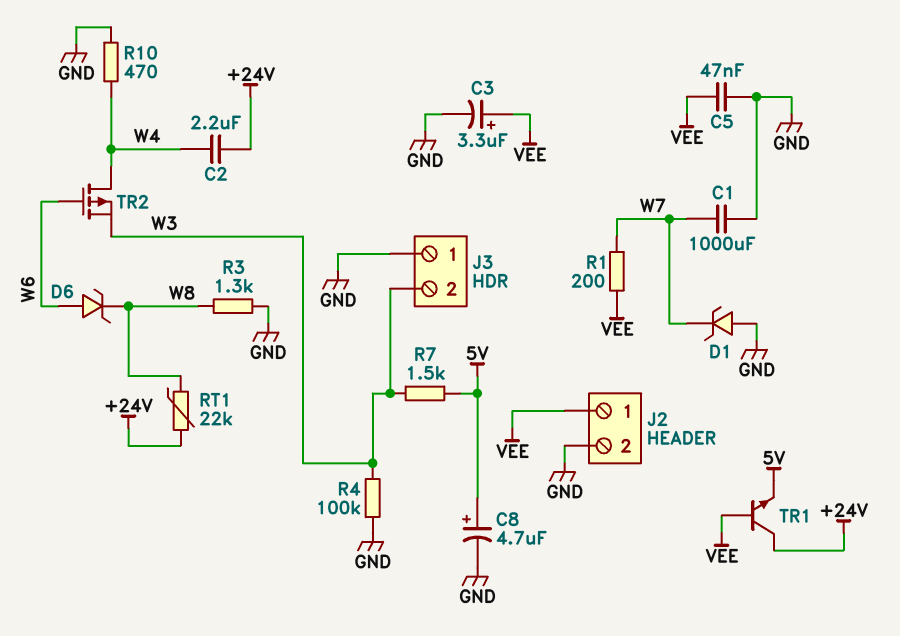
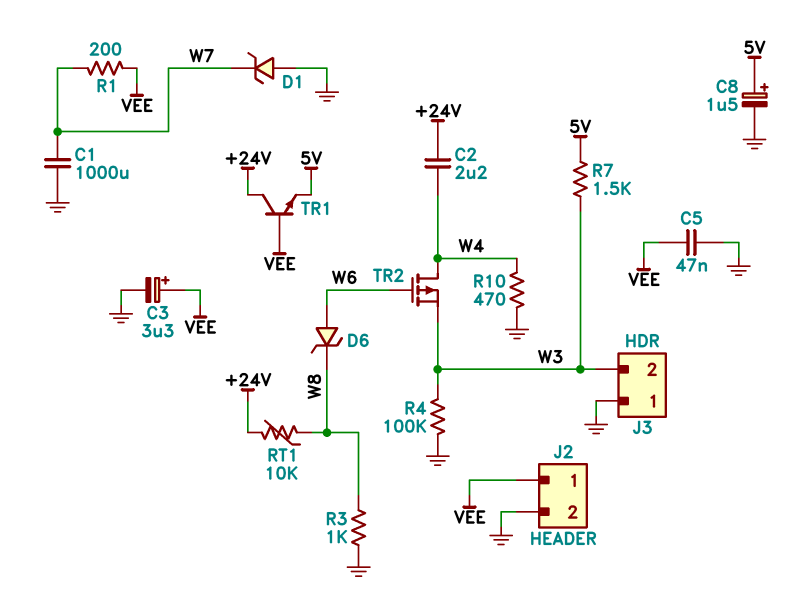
C8: 4.7uF (plus 5V, minus GND) -> 1.5uF (plus 5V, minus GND)
R3: 1.3k (GND, W8) -> 1k (GND, W8)
RT1: 22k (+24V, W8) -> 10k (+24V, W8)

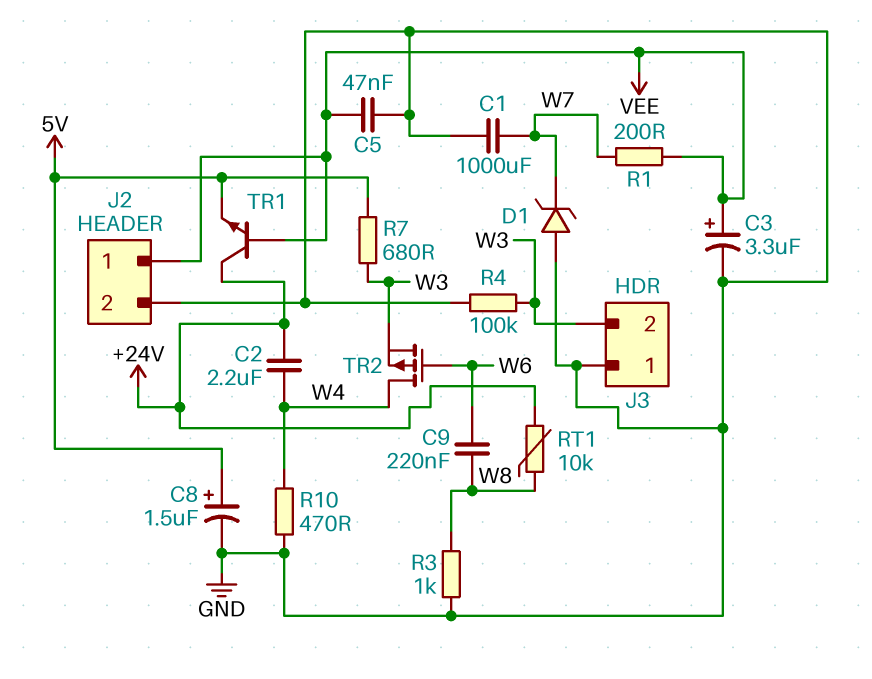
C9: none -> 220nF (W6, W8)
D6: zener (A W6, K W8) -> none
R7: 1.5k (5V, W3) -> 680 (5V, W3)

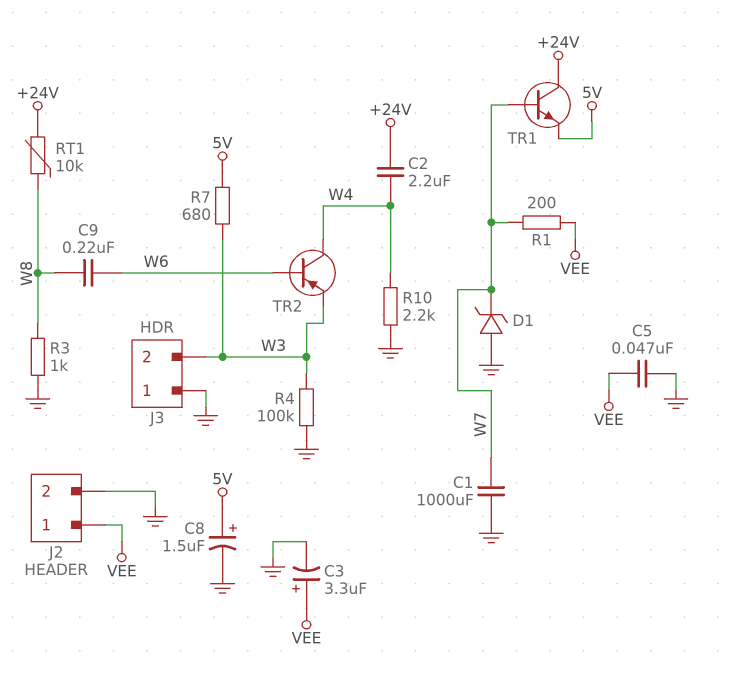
R10: 470 (GND, W4) -> 2.2k (GND, W4)
TR1: NPN (B VEE, C +24V, E 5V) -> NPN (B W7, C +24V, E 5V)
TR2: PMOS (G W6, D W4, S W3) -> PNP (B W6, C W4, E W3)

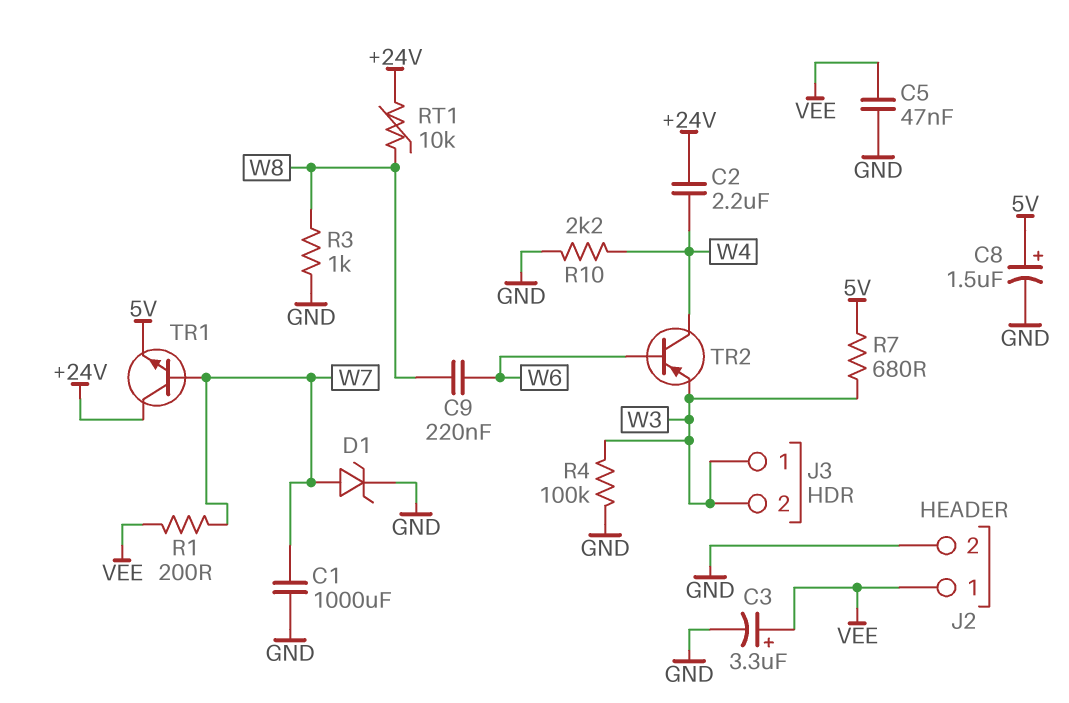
D1: zener (A GND, K W7) -> zener (A W7, K GND)
J3 pin 1: GND -> W3

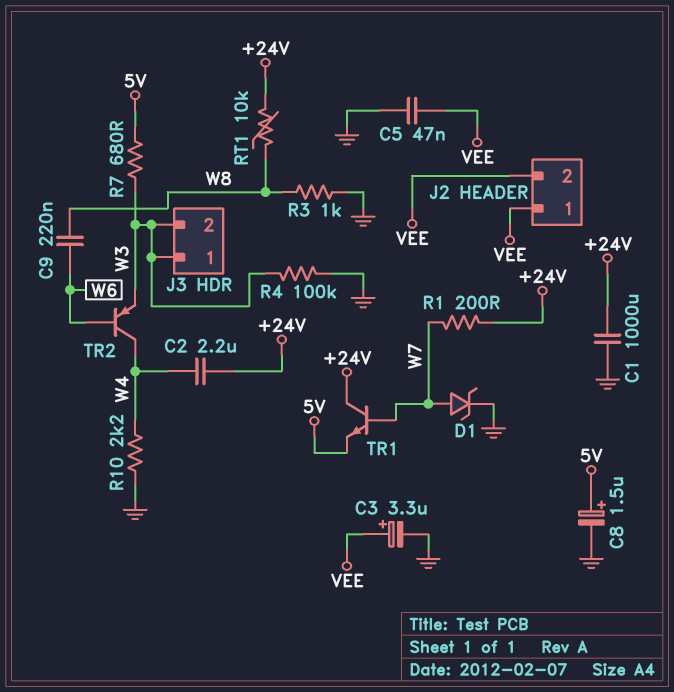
C1: 1000uF (GND, W7) -> 1000uF (+24V, GND)
J2 pin 2: GND -> VEE
R1: 200 (VEE, W7) -> 200 (+24V, W7)

